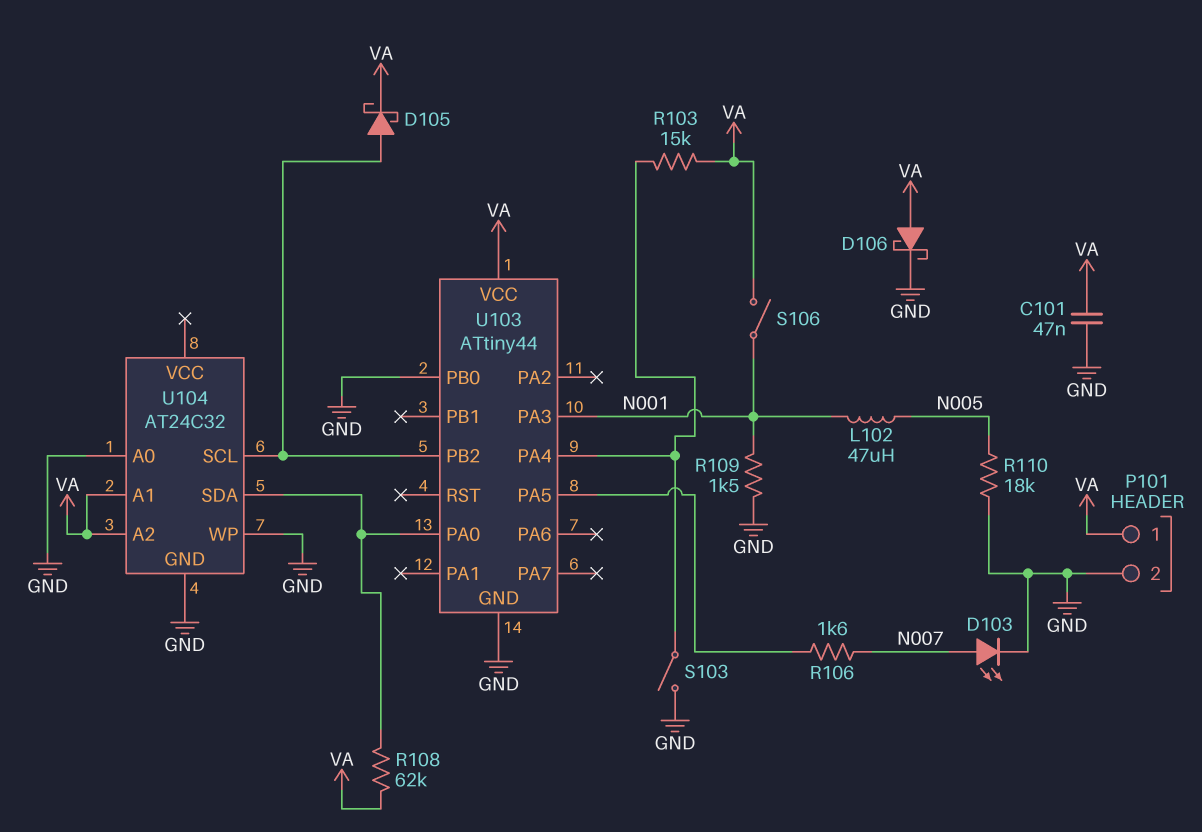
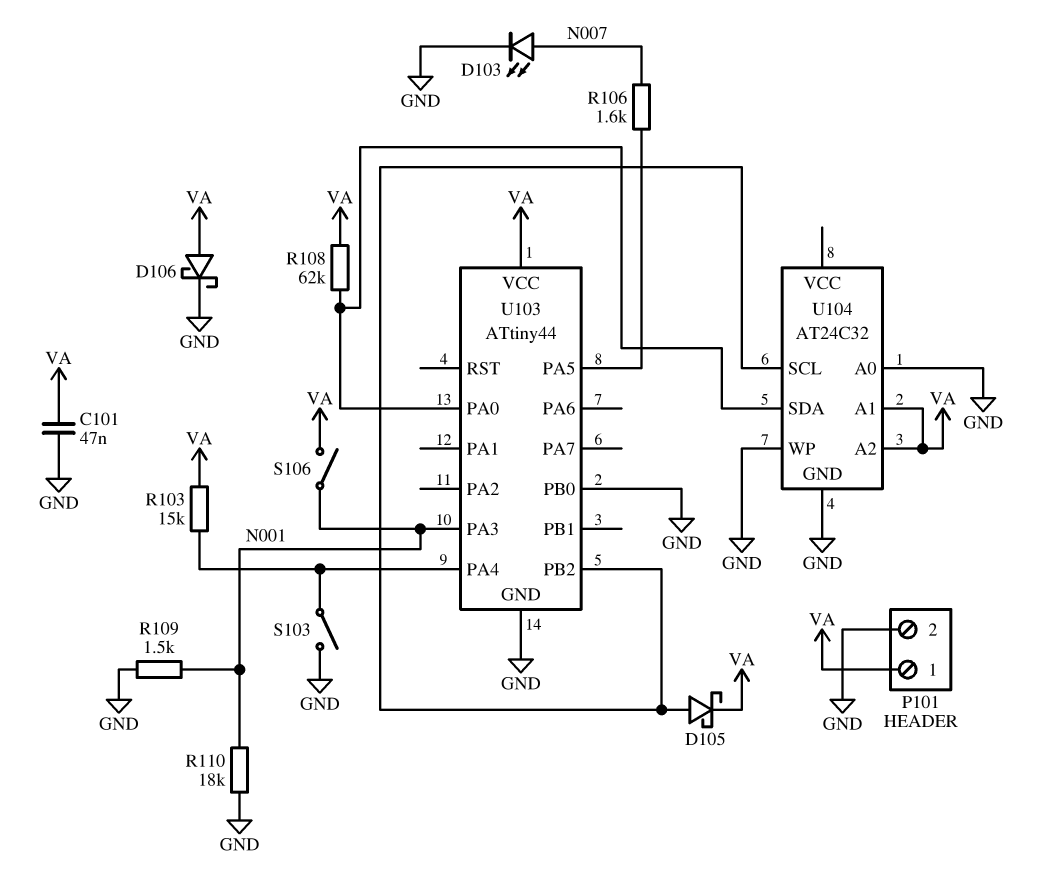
L102: 47uH (N001, N005) -> none
R110: 18k (GND, N005) -> 18k (GND, N001)

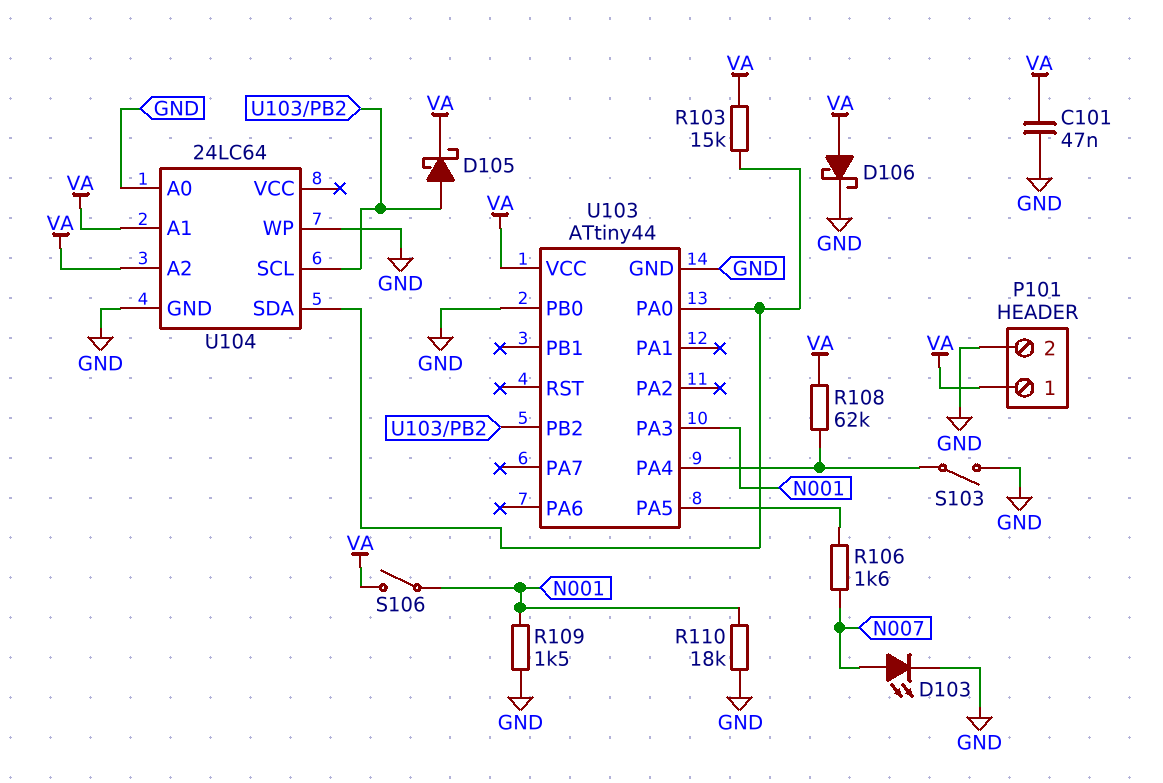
R103: 15k (U103/PA4, VA) -> 15k (U103/PA0, VA)
R108: 62k (U103/PA0, VA) -> 62k (U103/PA4, VA)
U104: AT24C32 -> 24LC64

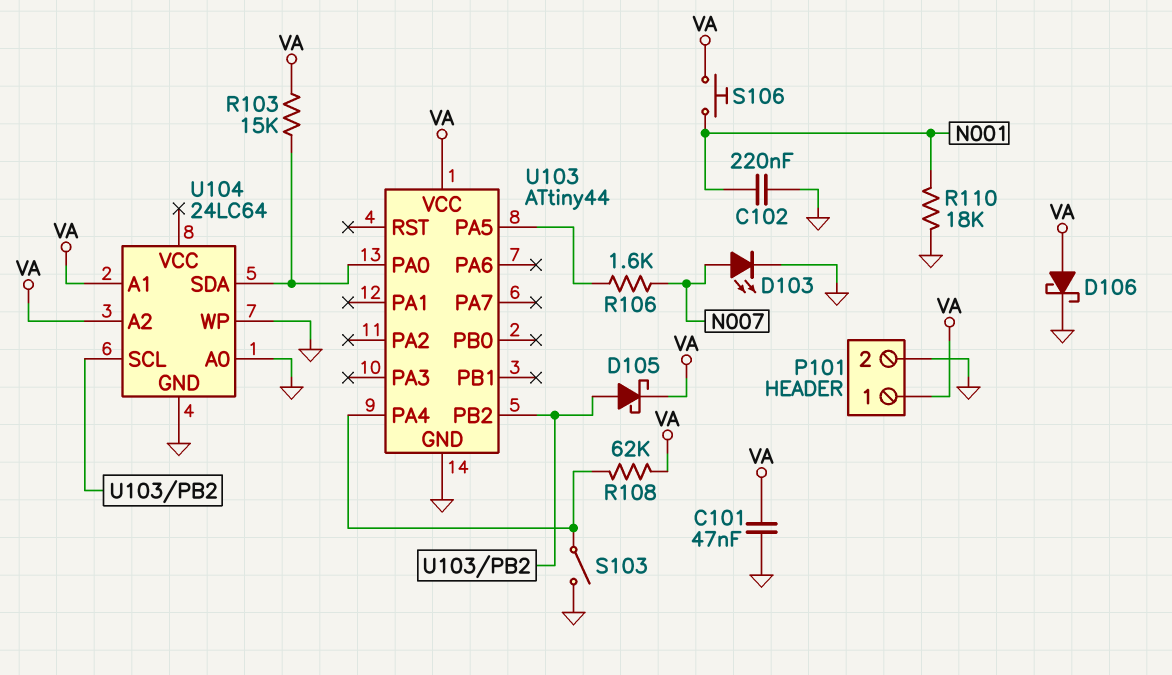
C102: none -> 220nF (GND, N001)
R109: 1.5k (GND, N001) -> none
S106: switch (N001, VA) -> button (N001, VA)
U103 pin PA3: N001 -> none
U103 pin PB0: GND -> none

